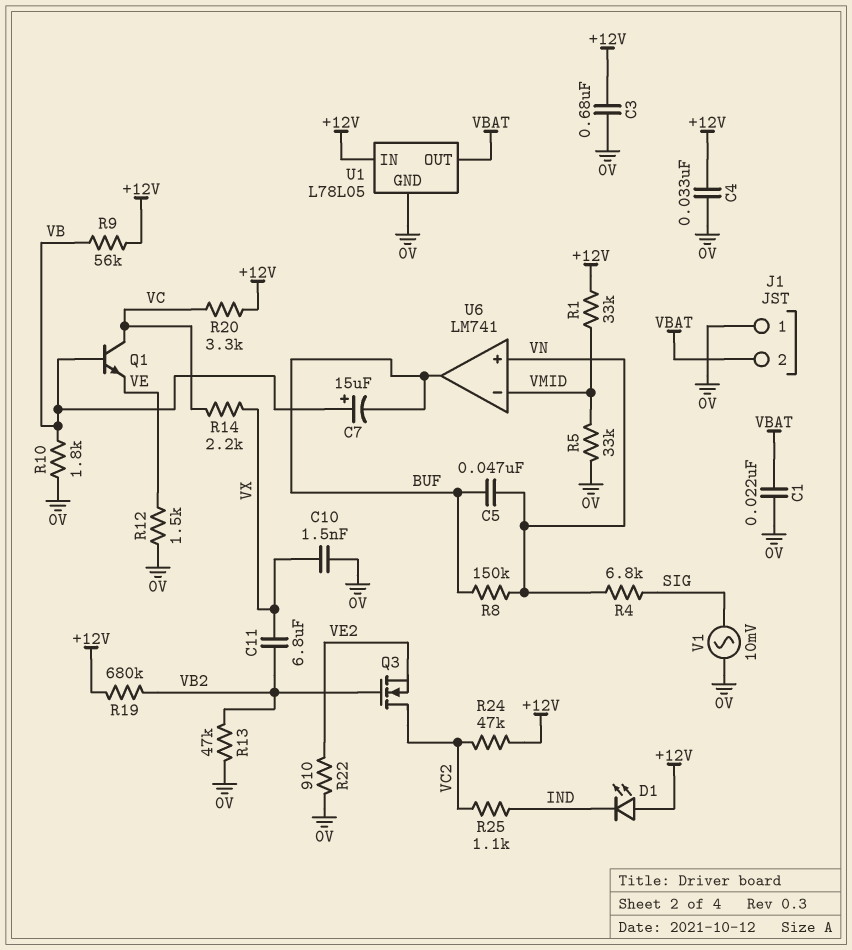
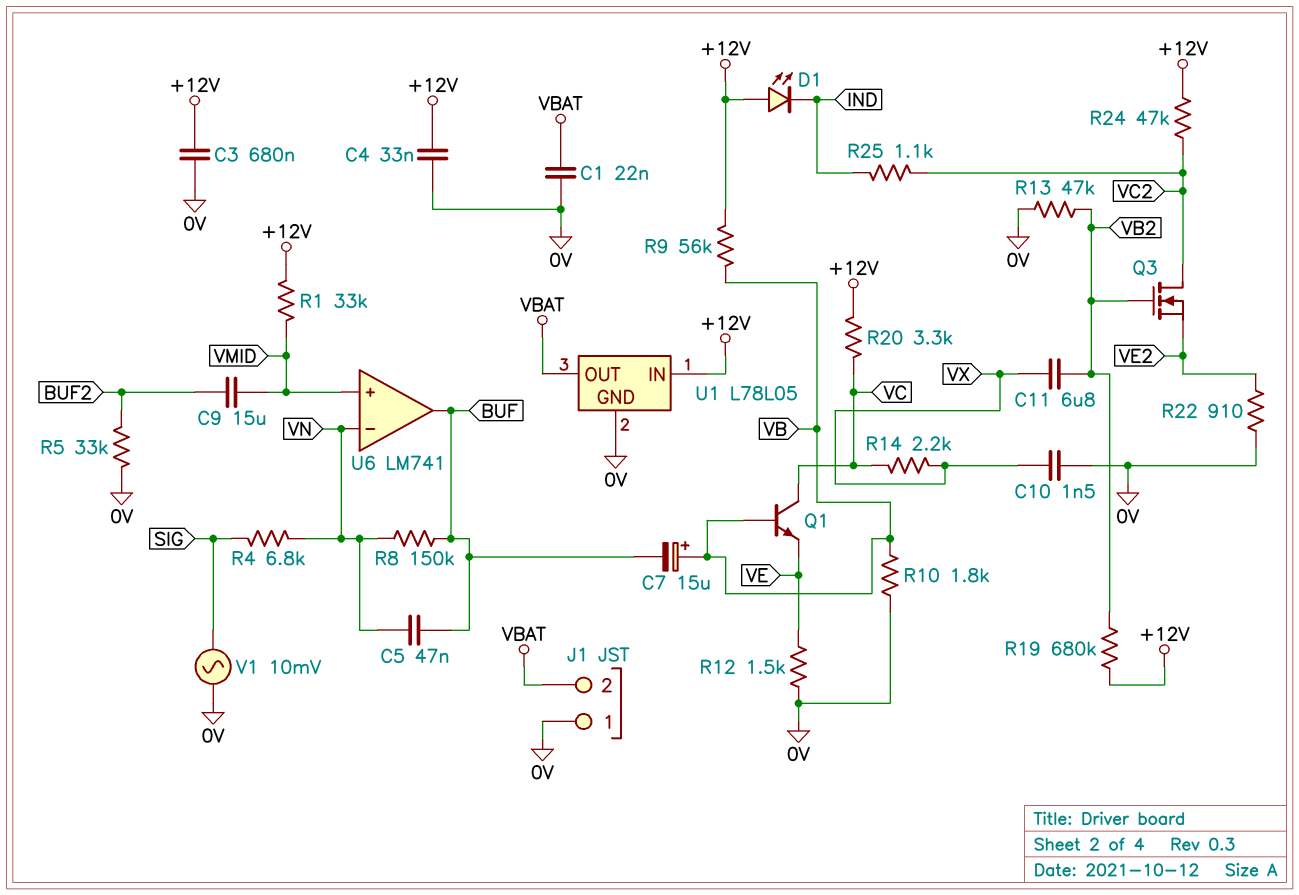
C9: none -> 15uF (BUF2, VMID)
R5: 33k (0V, VMID) -> 33k (0V, BUF2)
U6 pin in+: VN -> VMID
U6 pin in-: VMID -> VN

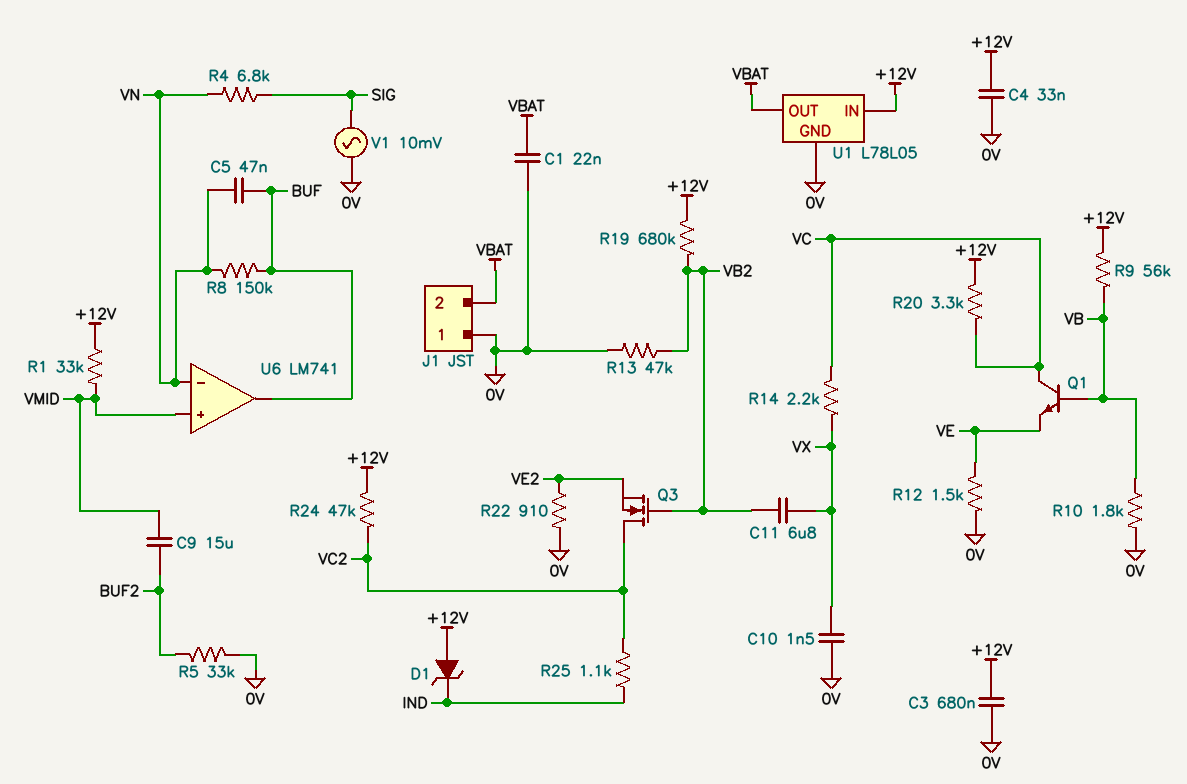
C7: 15uF (plus VB, minus BUF) -> none
D1: LED (A +12V, K IND) -> zener (A +12V, K IND)

